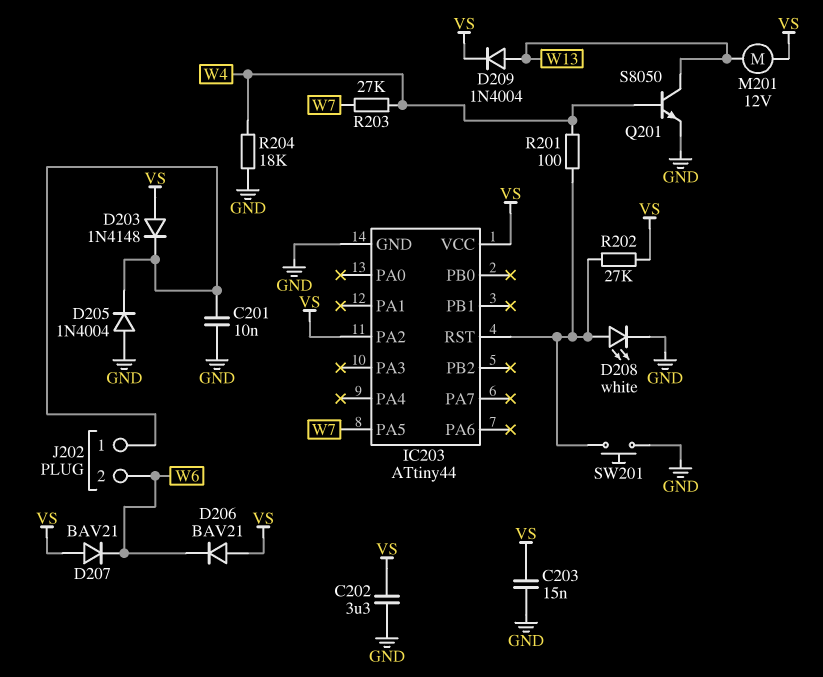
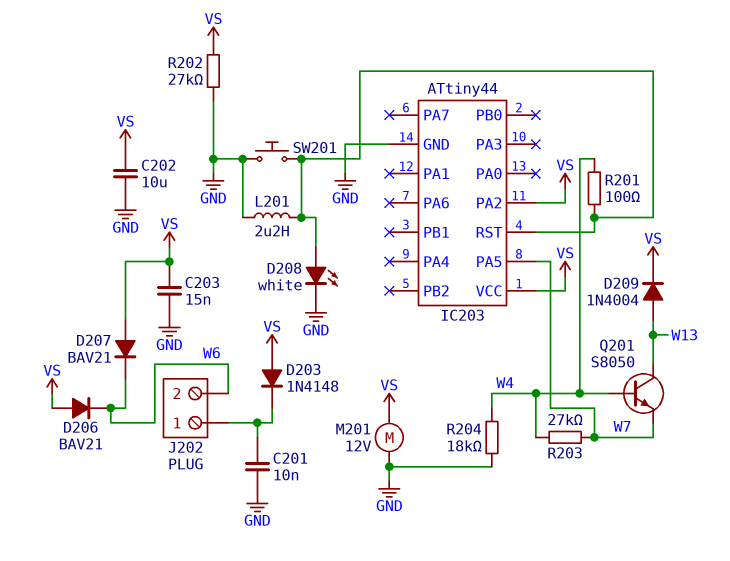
C202: 3.3uF (GND, VS) -> 10uF (GND, VS)
D205: diode 1N4004 (A GND, K J202/1) -> none
L201: none -> 2.2uH (GND, IC203/RST)
M201: motor 12V (VS, W13) -> motor 12V (GND, VS)
Q201: NPN S8050 (B W4, C W13, E GND) -> NPN S8050 (B W4, C W13, E W7)
R202: 27k (IC203/RST, VS) -> 27k (GND, VS)

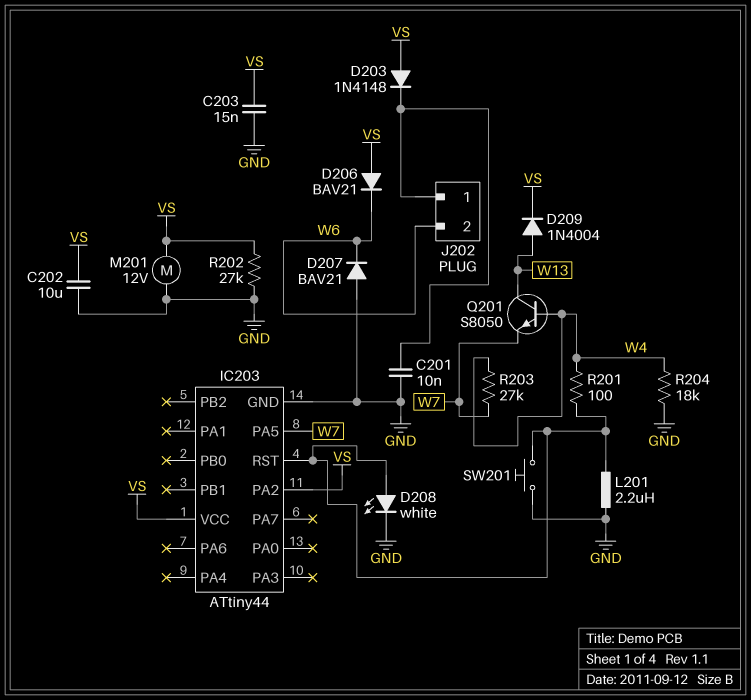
D207: diode BAV21 (A VS, K W6) -> diode BAV21 (A GND, K W6)

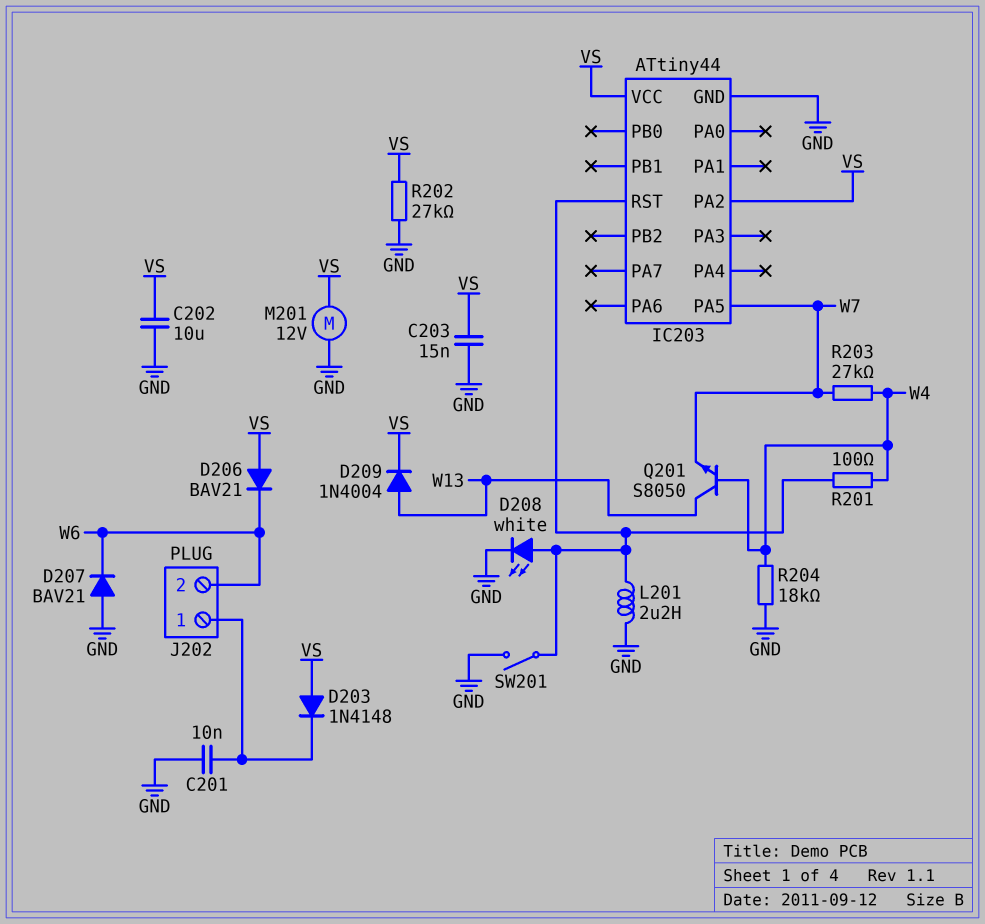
SW201: button (GND, IC203/RST) -> switch (GND, IC203/RST)

